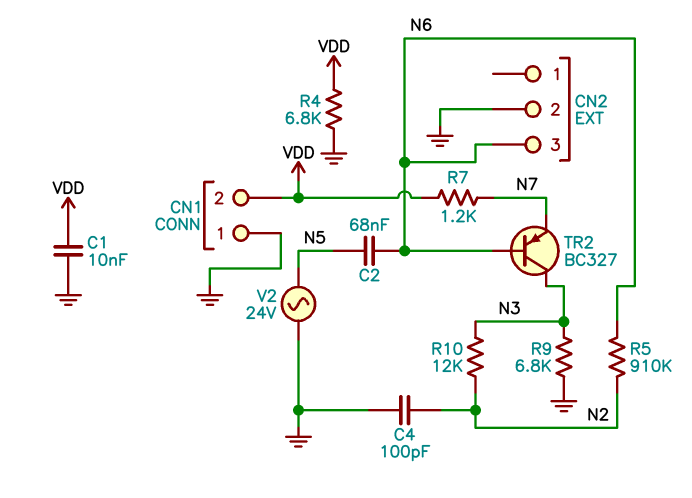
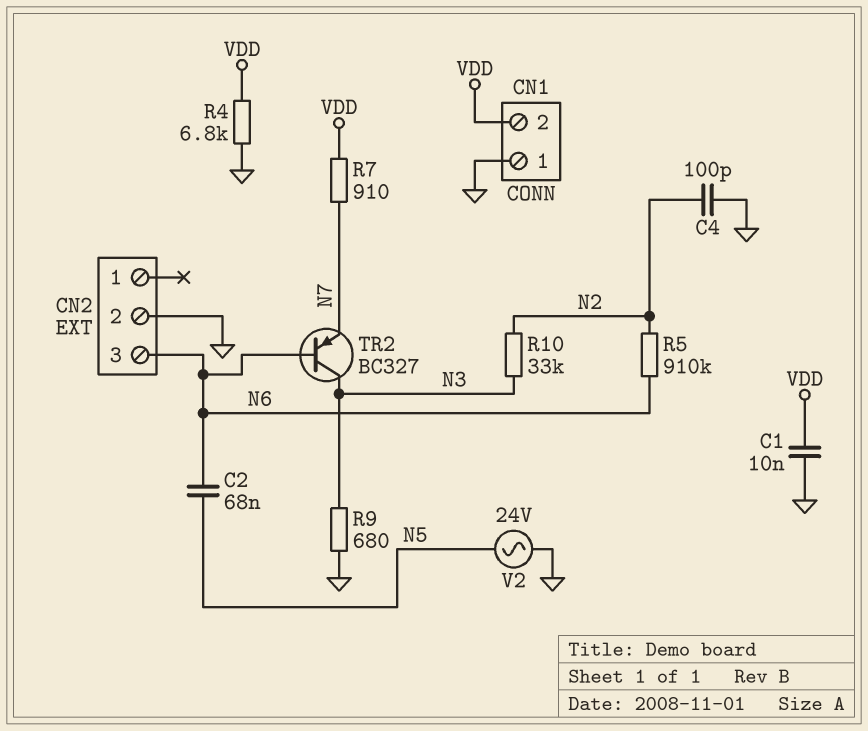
R7: 1.2k (N7, VDD) -> 910 (N7, VDD)
R9: 6.8k (GND, N3) -> 680 (GND, N3)
R10: 12k (N2, N3) -> 33k (N2, N3)

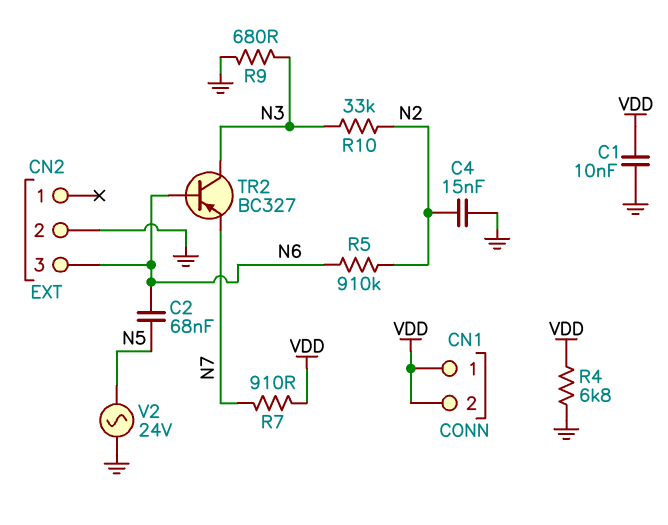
C4: 100pF (GND, N2) -> 15nF (GND, N2)
CN1 pin 1: GND -> VDD

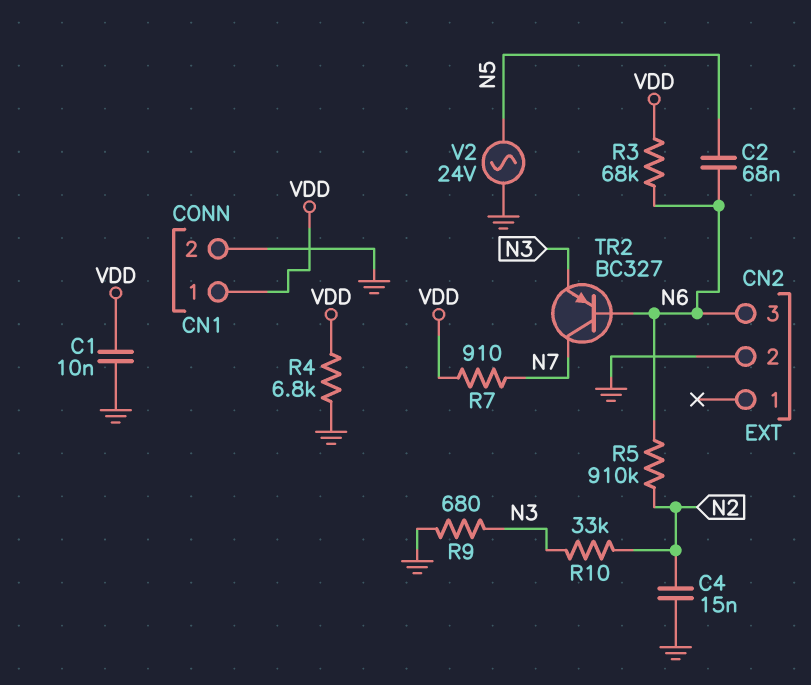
CN1 pin 2: VDD -> GND
R3: none -> 68k (N6, VDD)
TR2: PNP BC327 (B N6, C N3, E N7) -> PNP BC327 (B N6, C N7, E N3)

